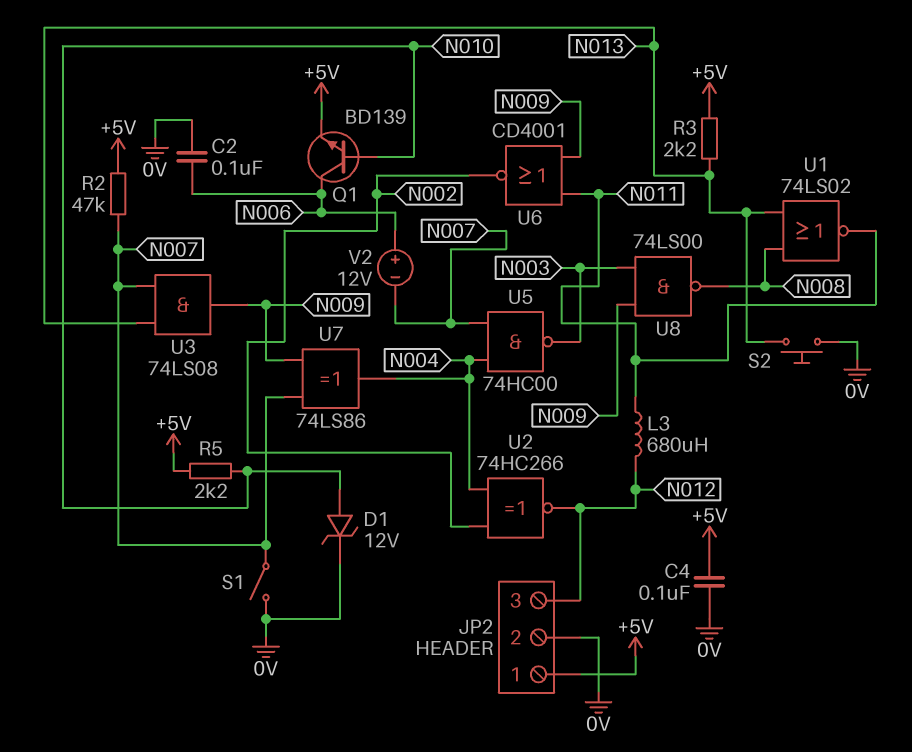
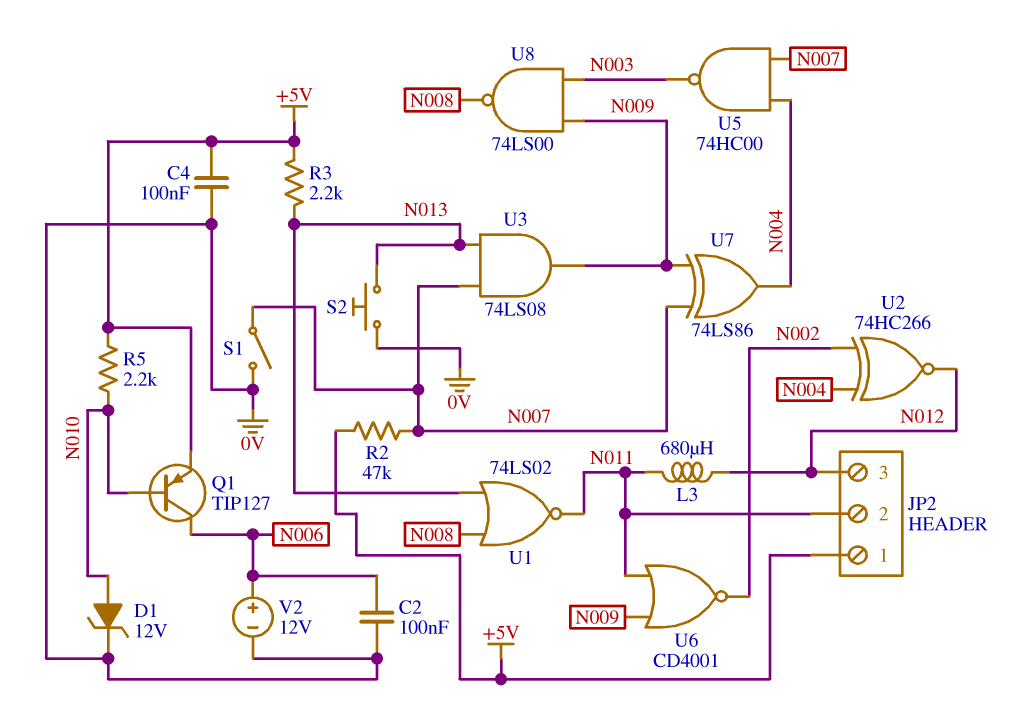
JP2 pin 2: 0V -> N011
Q1: NPN BD139 (B N010, C N006, E +5V) -> PNP TIP127 (B N010, C N006, E +5V)
V2: 12V (plus N006, minus N007) -> 12V (plus N006, minus 0V)

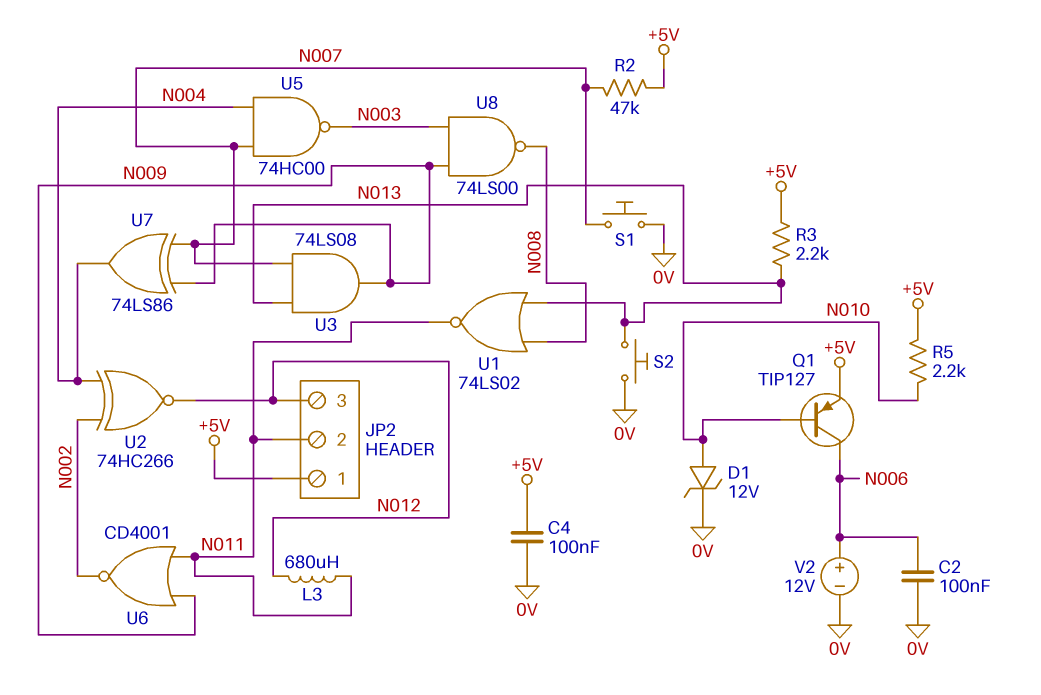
S1: switch (0V, N007) -> button (0V, N007)

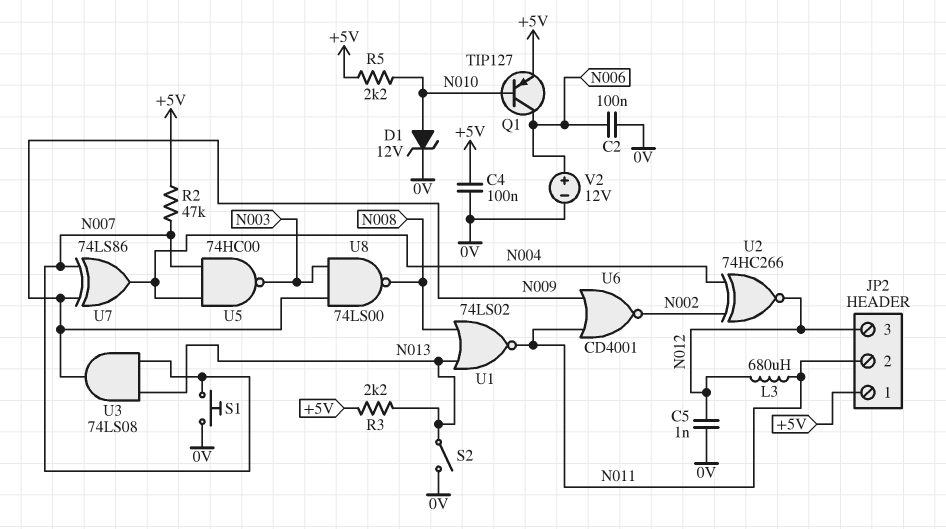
C5: none -> 1nF (0V, N012)
S2: button (0V, N013) -> switch (0V, N013)

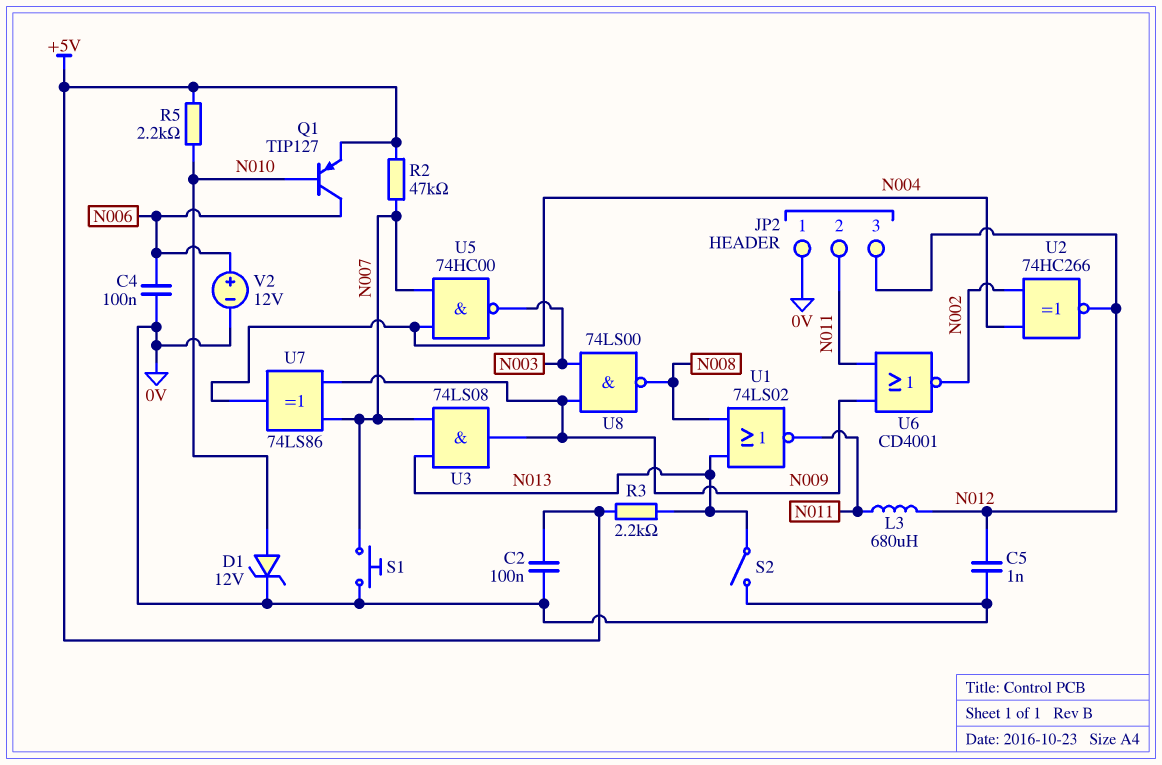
C2: 100nF (0V, N006) -> 100nF (+5V, 0V)
C4: 100nF (+5V, 0V) -> 100nF (0V, N006)
JP2 pin 1: +5V -> 0V

